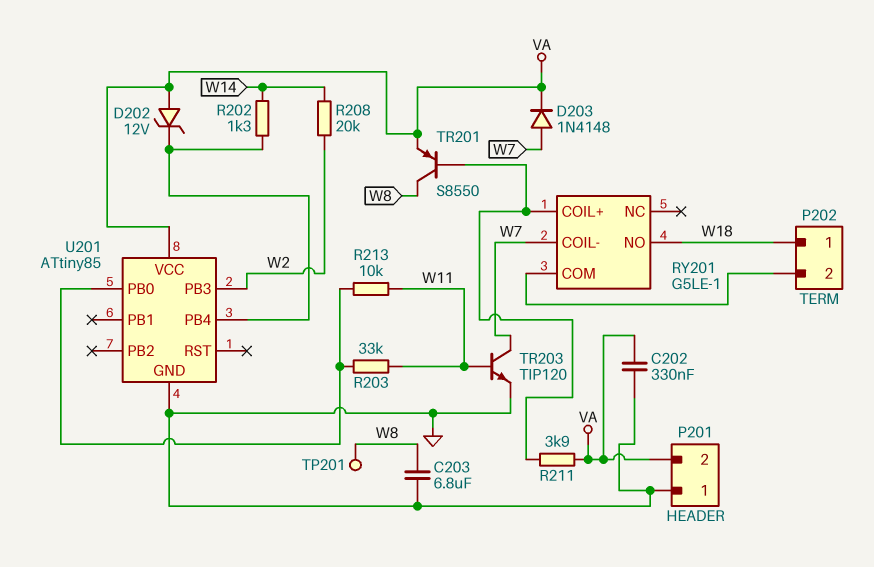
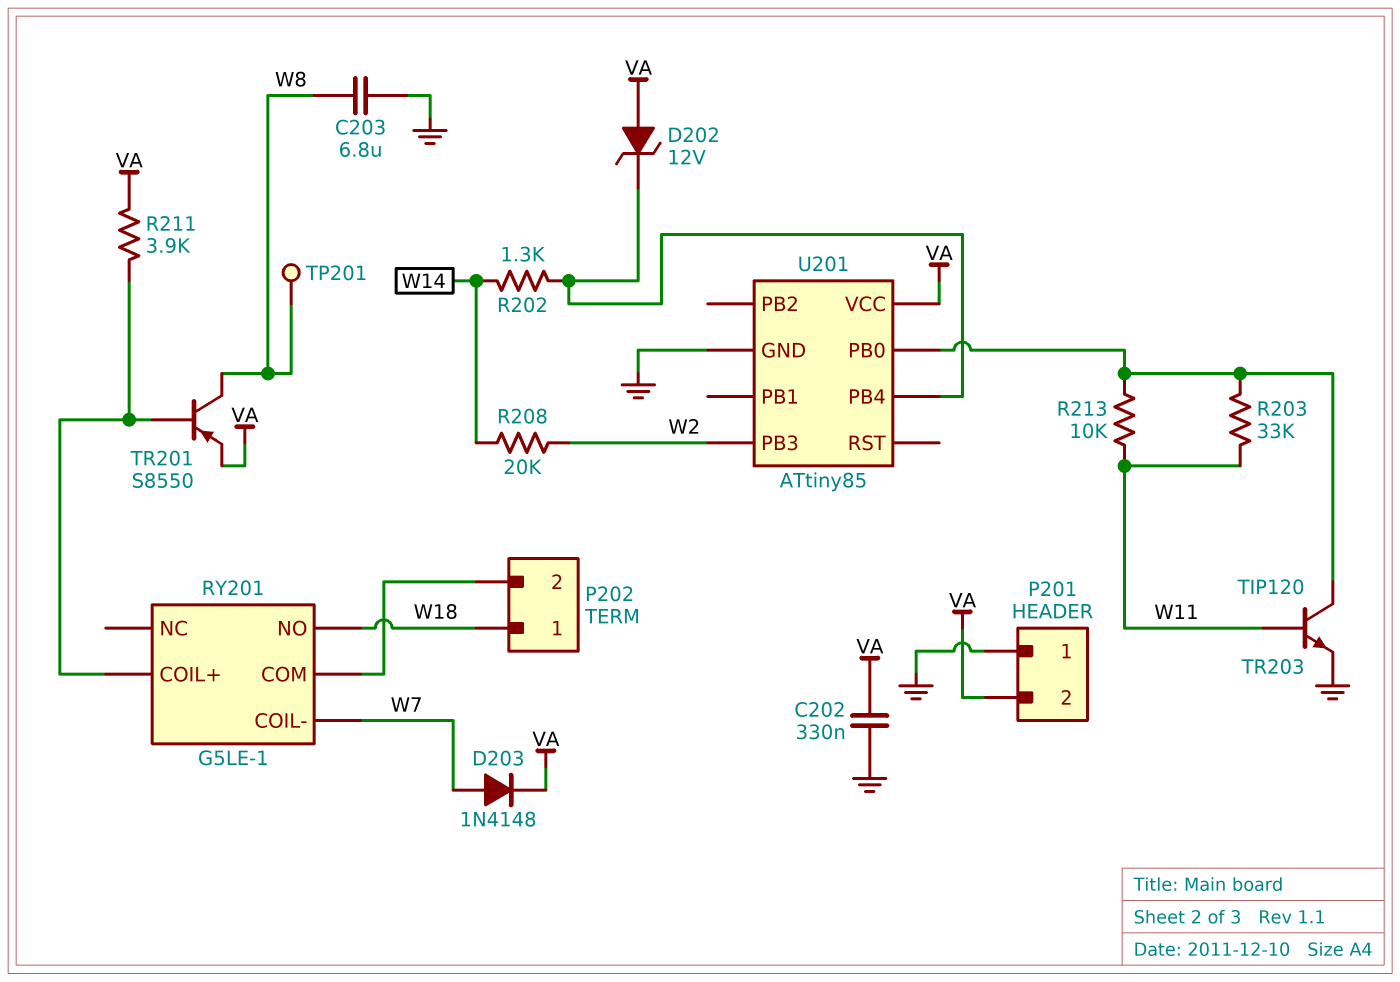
TR203: NPN TIP120 (B W11, C W7, E GND) -> NPN TIP120 (B W11, C U201/PB0, E GND)

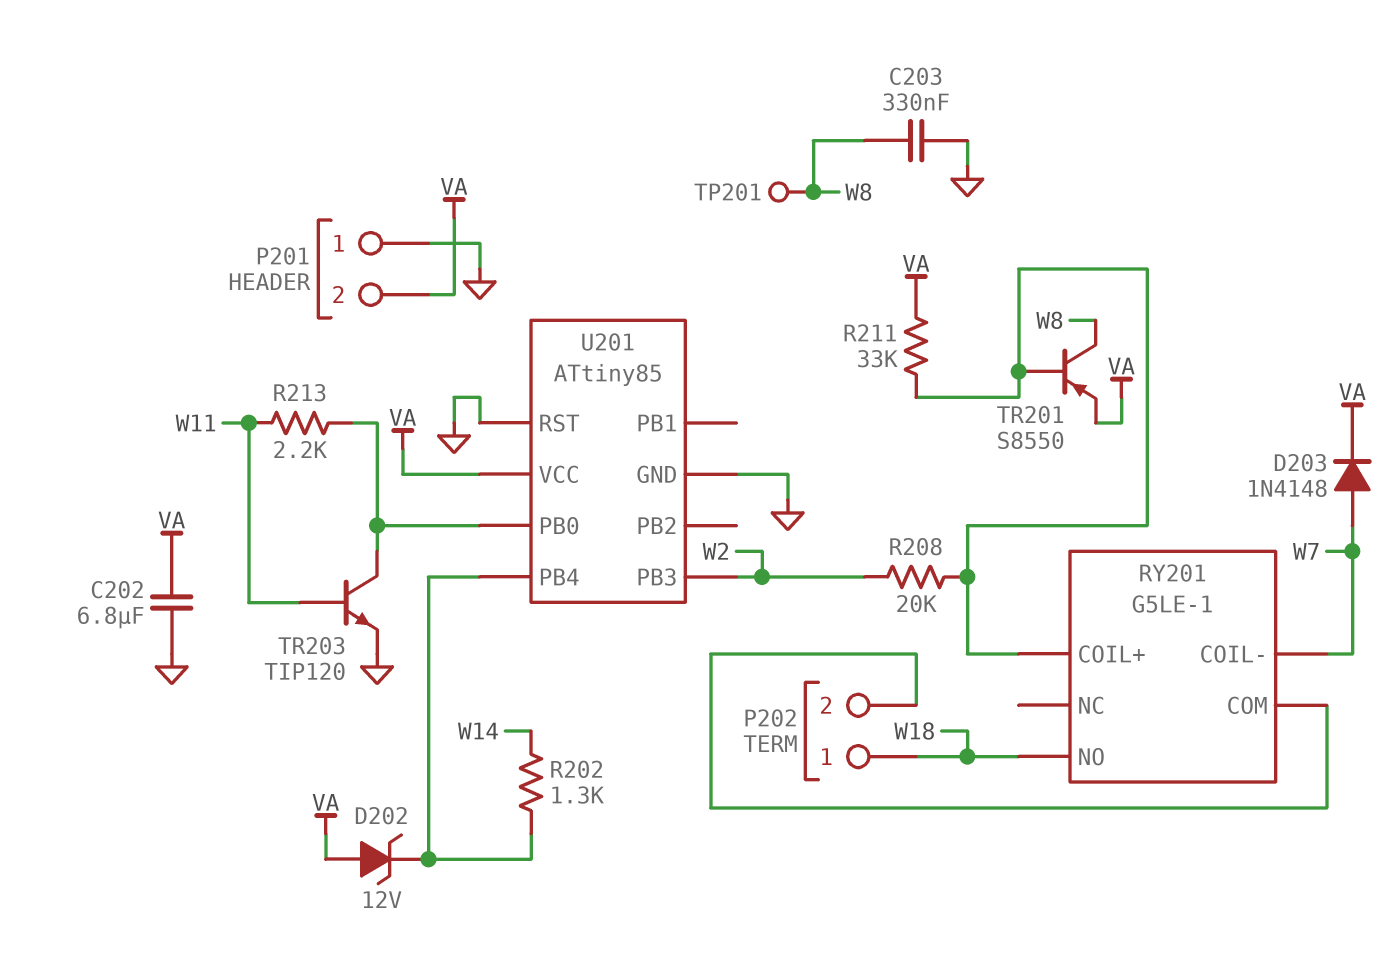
C202: 330nF (GND, VA) -> 6.8uF (GND, VA)
C203: 6.8uF (GND, W8) -> 330nF (GND, W8)
R203: 33k (U201/PB0, W11) -> none
R208: 20k (W2, W14) -> 20k (RY201/COIL+, W2)
R211: 3.9k (RY201/COIL+, VA) -> 33k (RY201/COIL+, VA)
R213: 10k (U201/PB0, W11) -> 2.2k (U201/PB0, W11)
U201 pin RST: none -> GND

